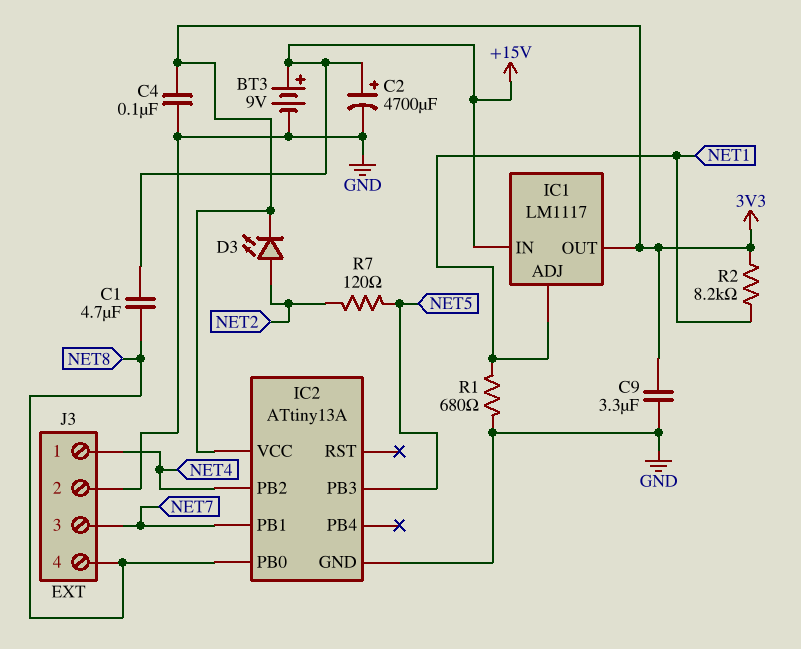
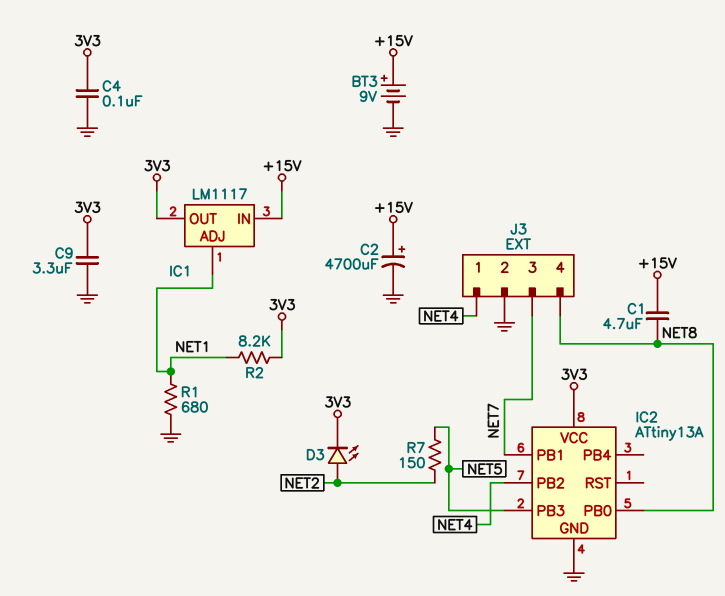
R7: 120 (NET2, NET5) -> 150 (NET2, NET5)

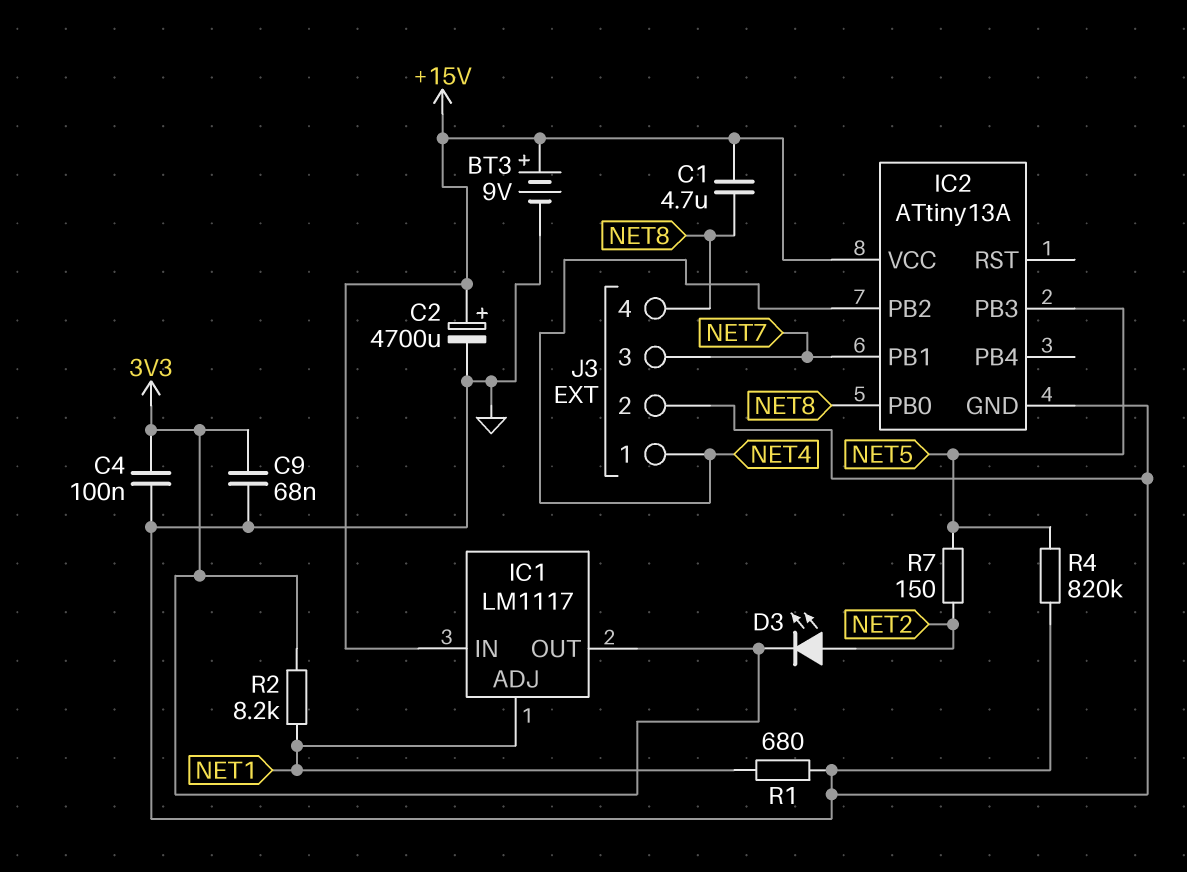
C9: 3.3uF (3V3, GND) -> 68nF (3V3, GND)
IC2 pin VCC: 3V3 -> +15V
R4: none -> 820k (GND, NET5)

